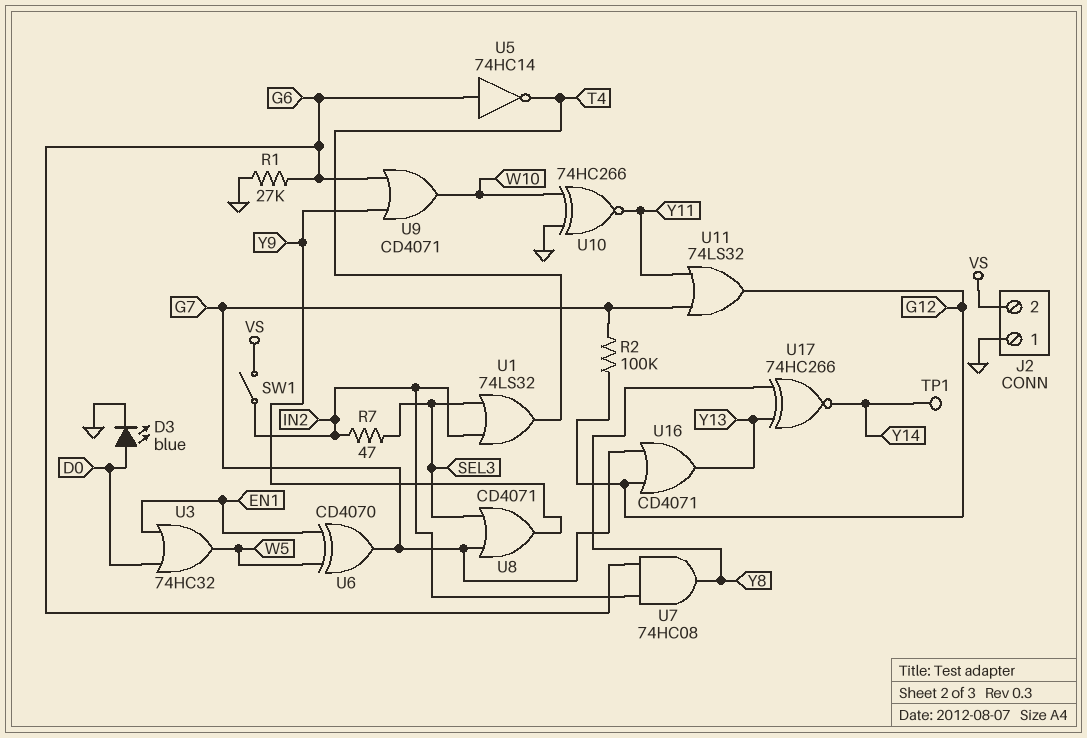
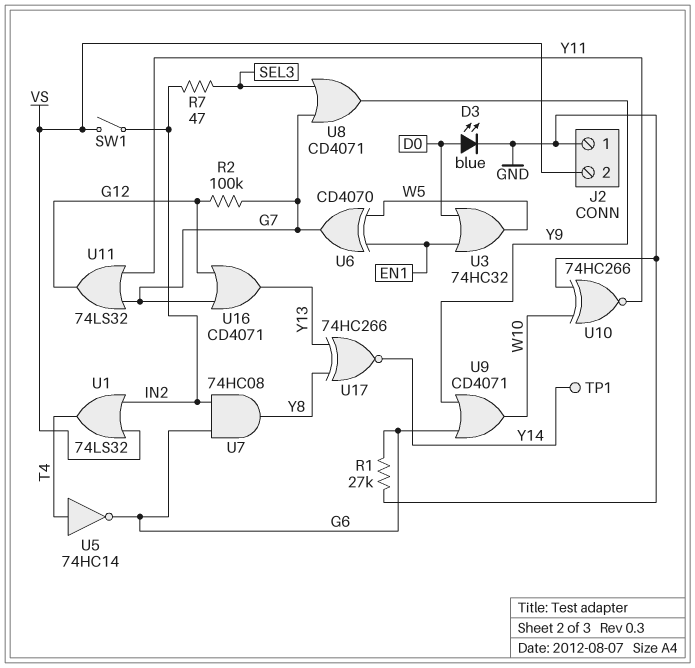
U1: OR 74LS32 (in IN2, in SEL3, out T4) -> OR 74LS32 (in IN2, in VS, out T4)
U5: NOT 74HC14 (in G6, out T4) -> NOT 74HC14 (in T4, out G6)

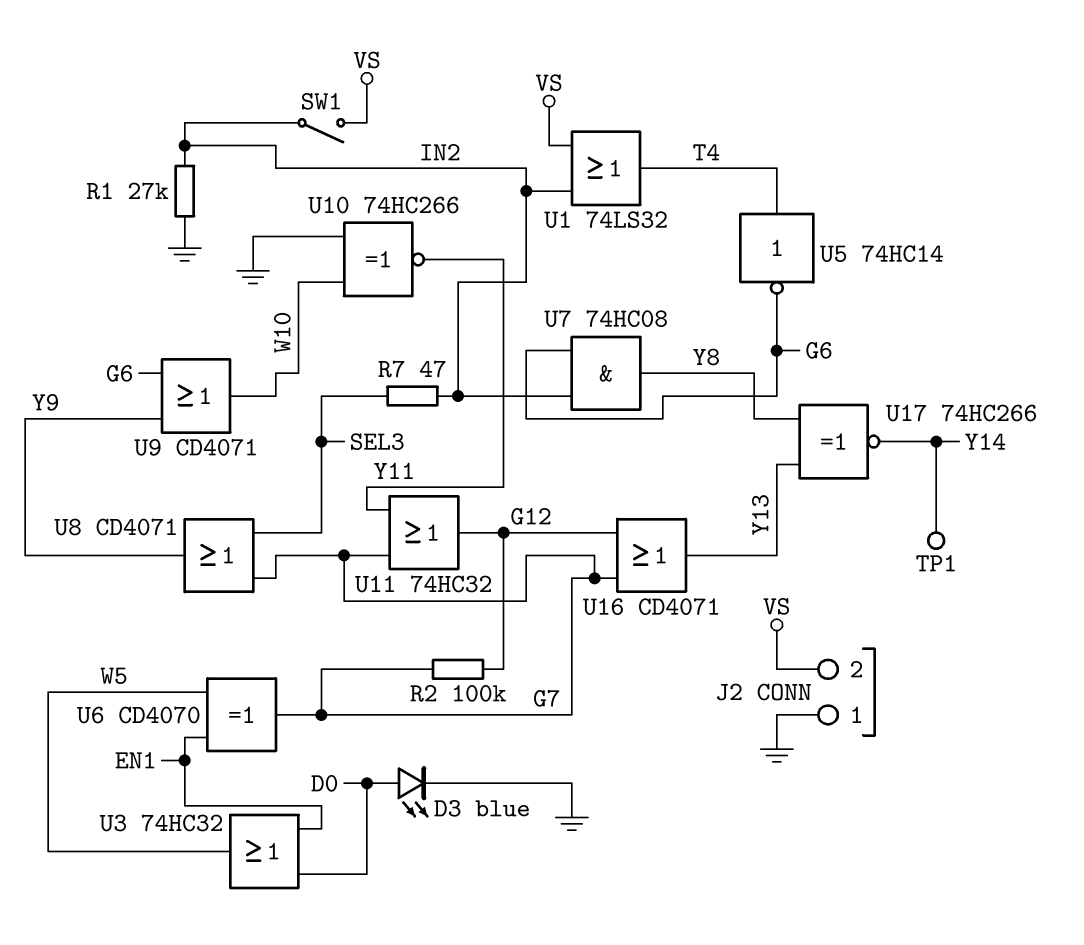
R1: 27k (G6, GND) -> 27k (GND, IN2)
U11: OR 74LS32 (in G7, in Y11, out G12) -> OR 74HC32 (in G7, in Y11, out G12)

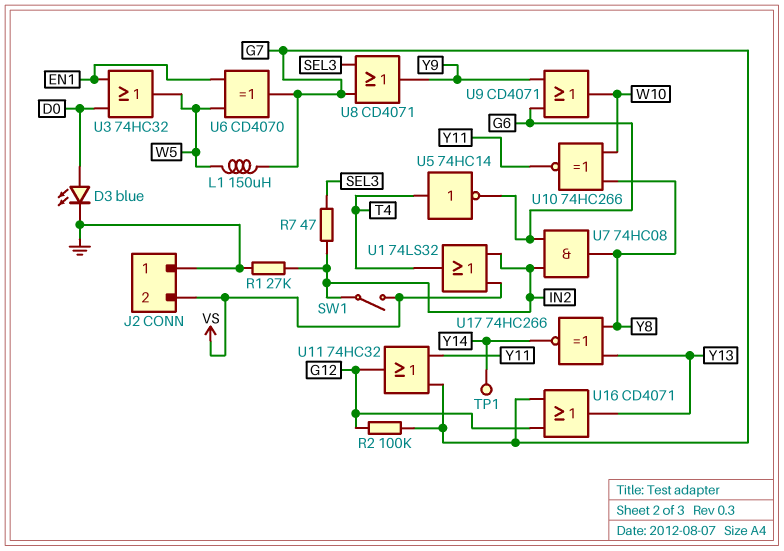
L1: none -> 150uH (G7, W5)
U10: XNOR 74HC266 (in GND, in W10, out Y11) -> XNOR 74HC266 (in W10, in Y8, out Y11)

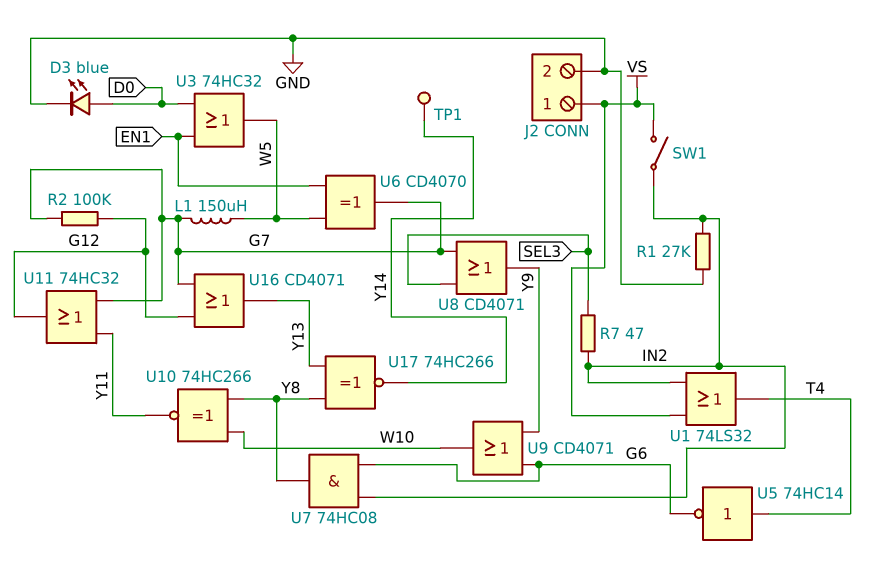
J2 pin 1: GND -> VS
J2 pin 2: VS -> GND

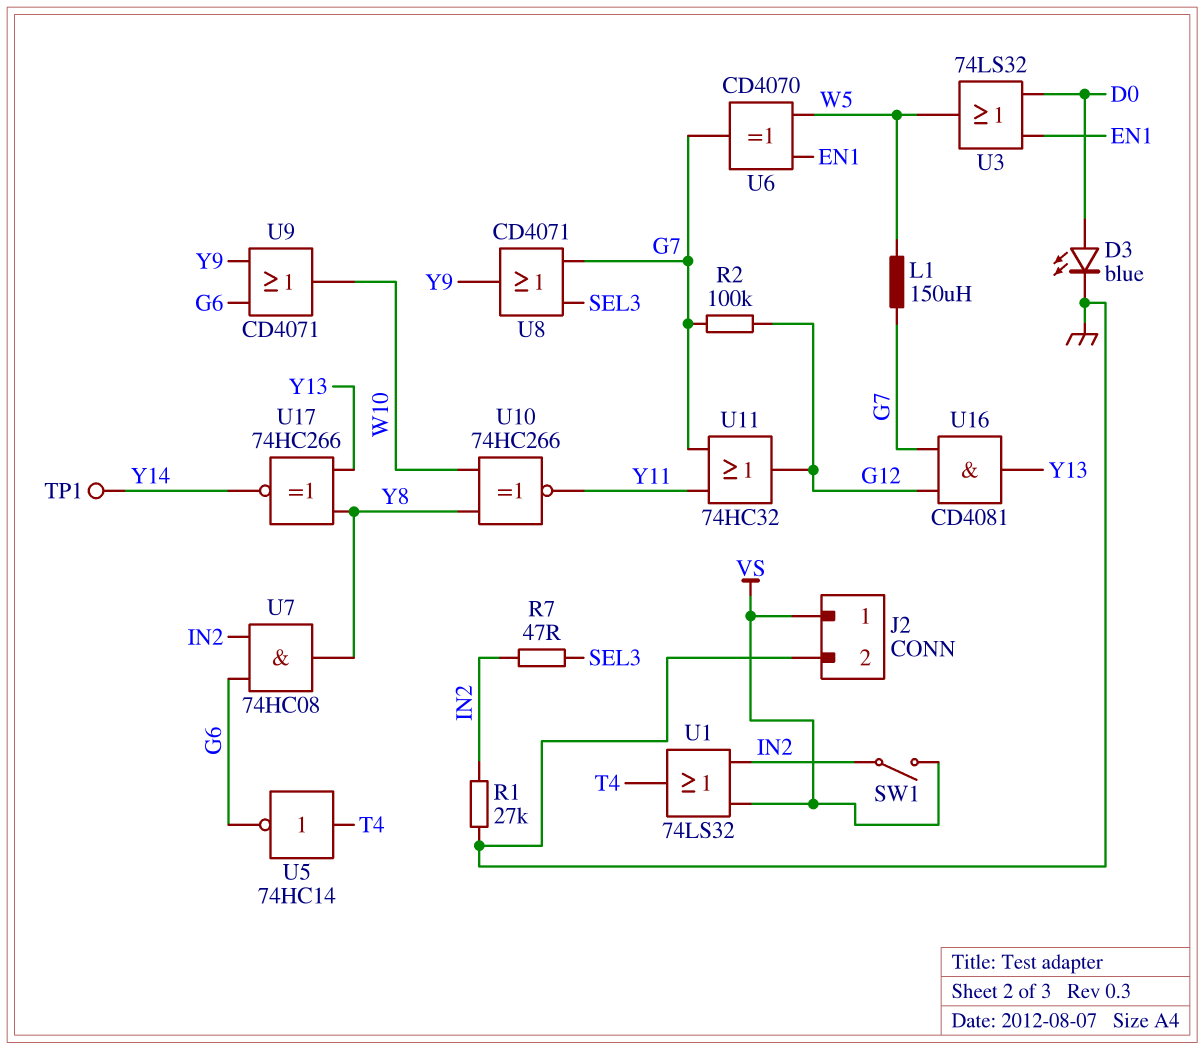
U3: OR 74HC32 (in D0, in EN1, out W5) -> OR 74LS32 (in D0, in EN1, out W5)
U16: OR CD4071 (in G7, in G12, out Y13) -> AND CD4081 (in G7, in G12, out Y13)

